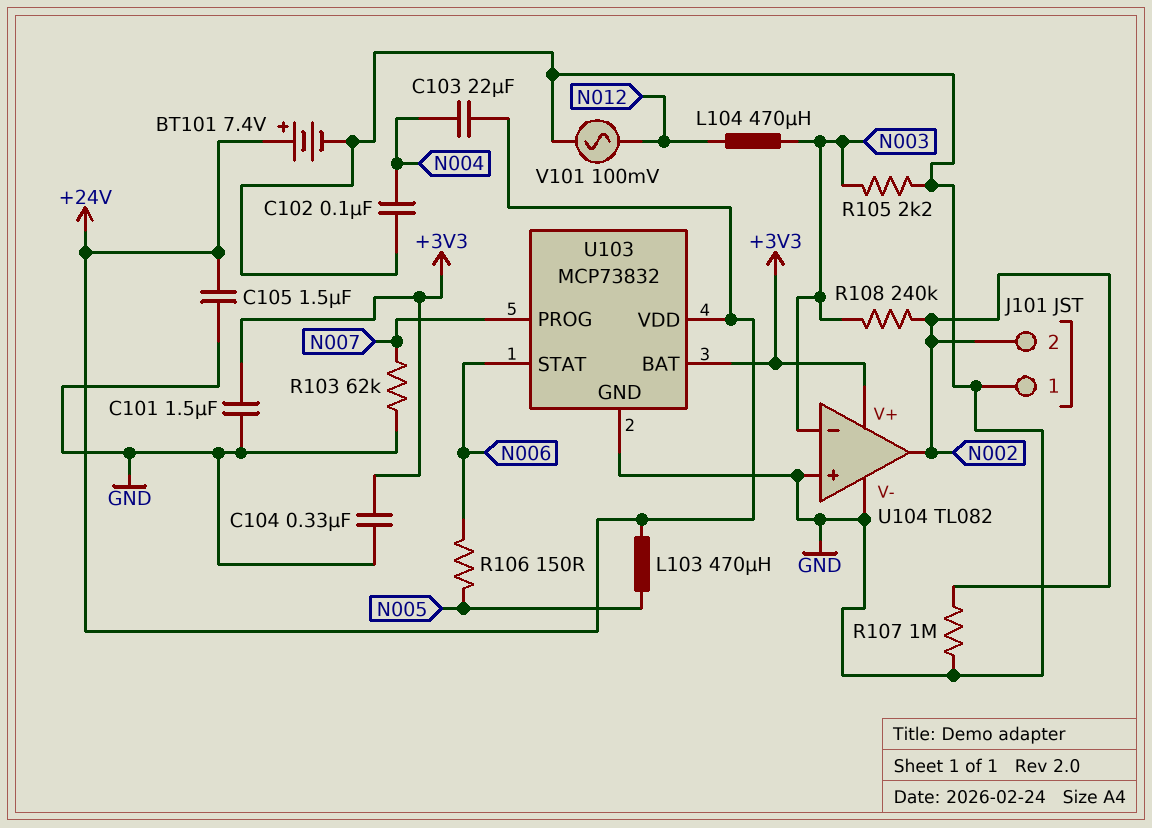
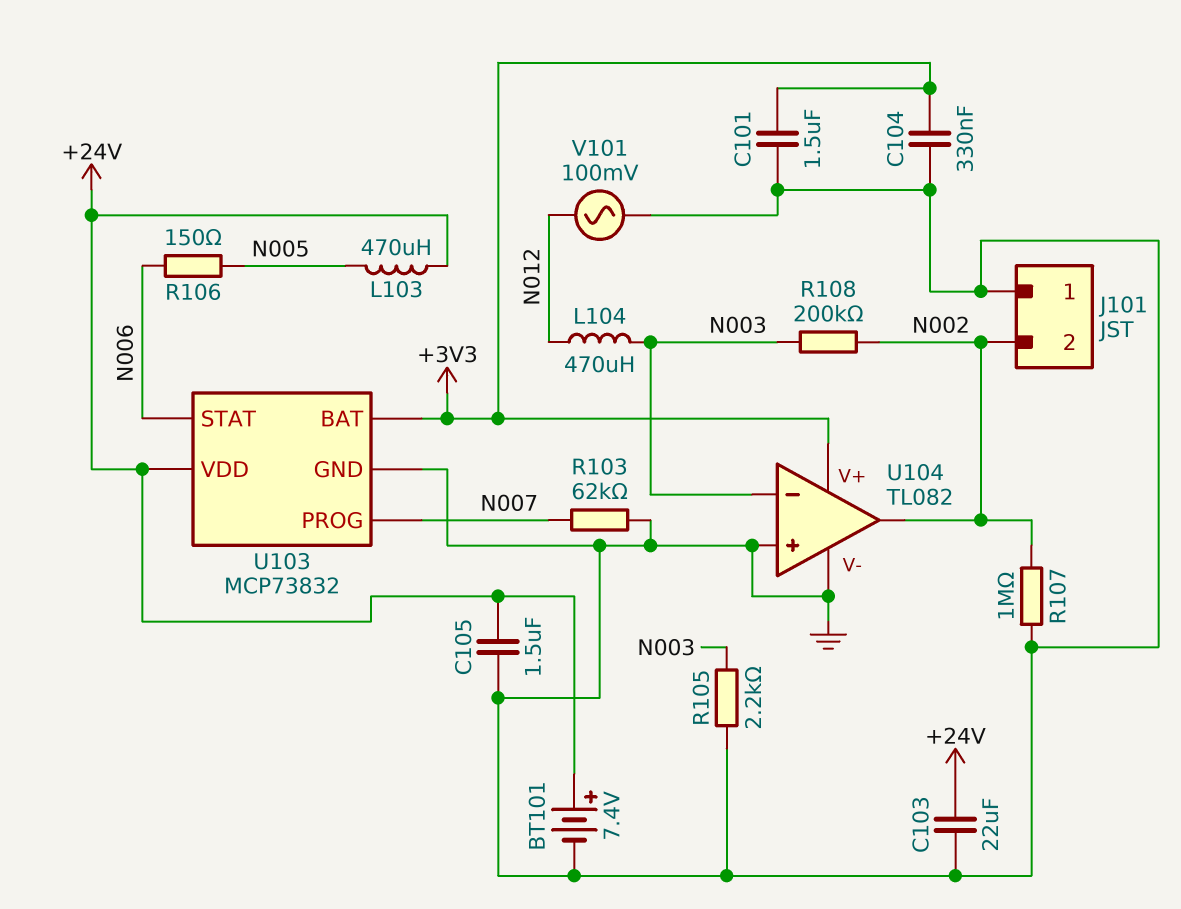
C102: 100nF (GND, N004) -> none
C103: 22uF (+24V, N004) -> 22uF (+24V, GND)
R108: 240k (N002, N003) -> 200k (N002, N003)

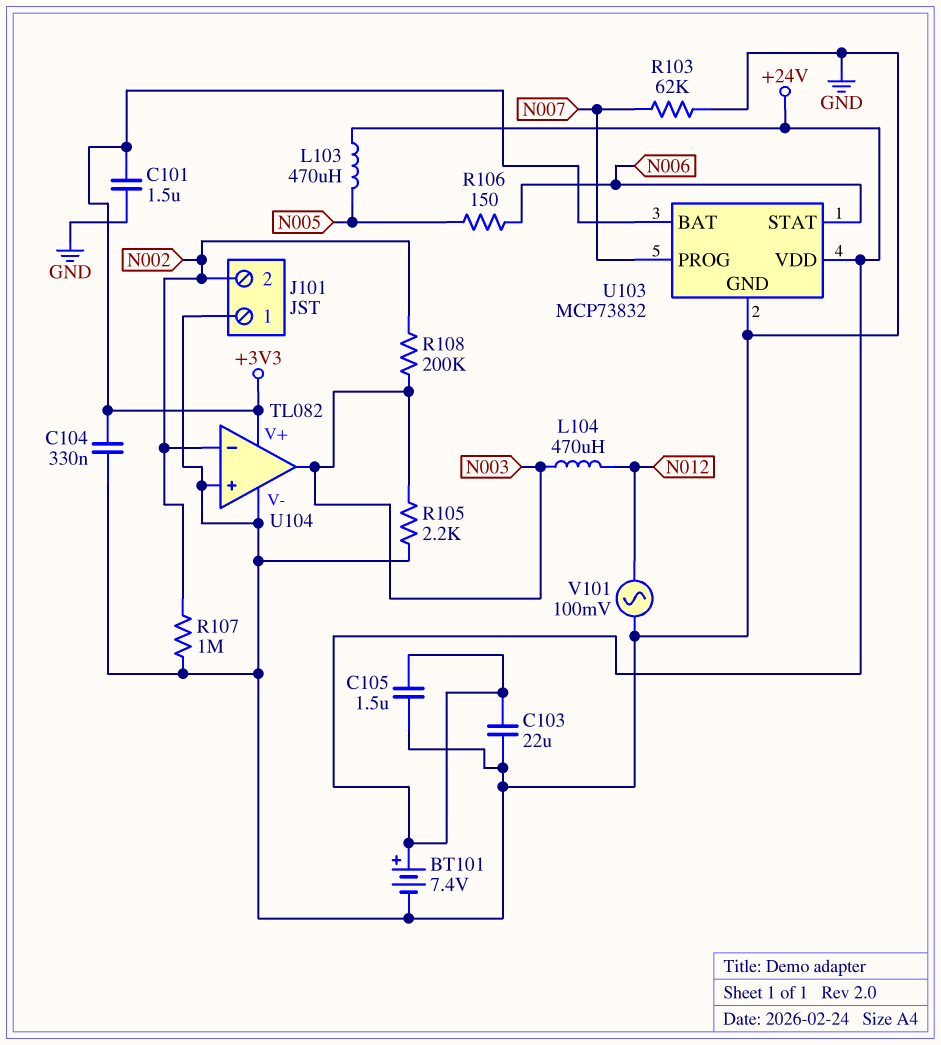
U104 pin in-: N003 -> N002
U104 pin out: N002 -> N003

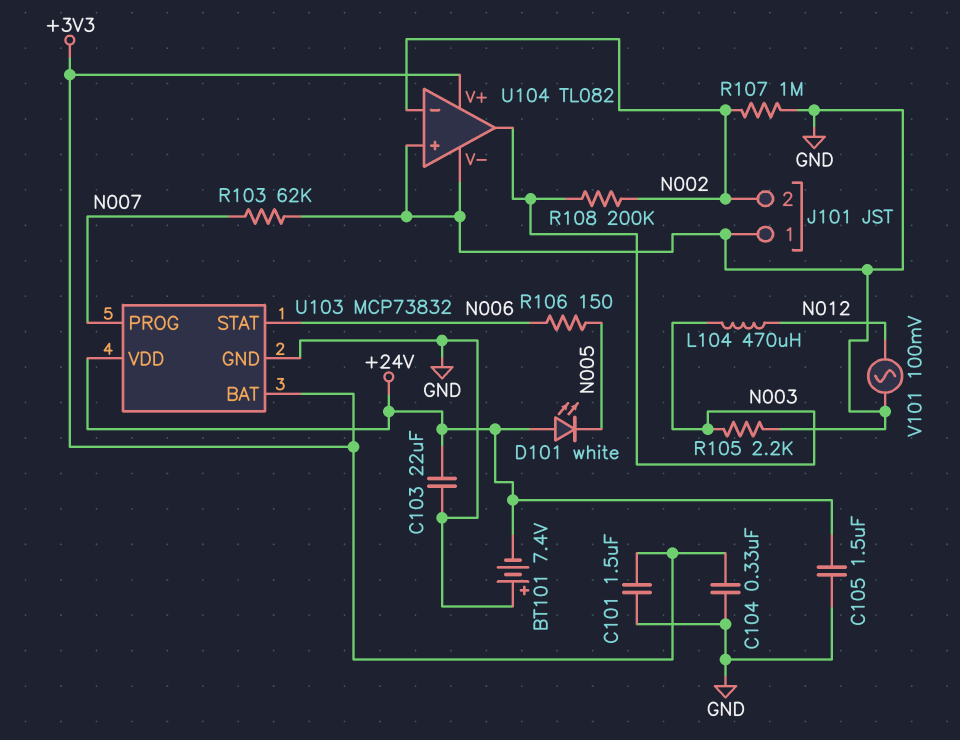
BT101: 7.4V (plus +24V, minus GND) -> 7.4V (plus GND, minus +24V)
D101: none -> LED white (A +24V, K N005)
L103: 470uH (+24V, N005) -> none

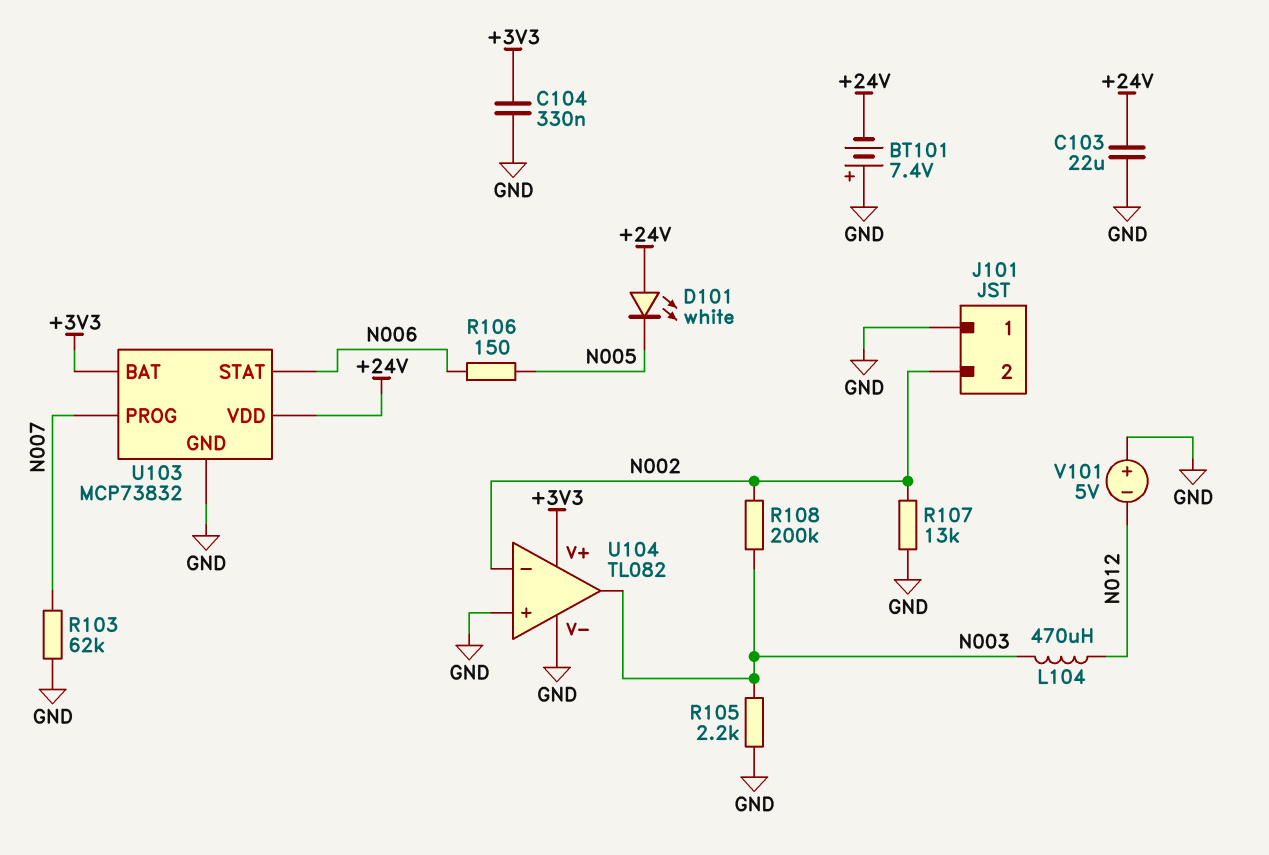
C101: 1.5uF (+3V3, GND) -> none
C105: 1.5uF (+24V, GND) -> none
R107: 1M (GND, N002) -> 13k (GND, N002)
V101: AC 100mV (GND, N012) -> 5V (plus GND, minus N012)

